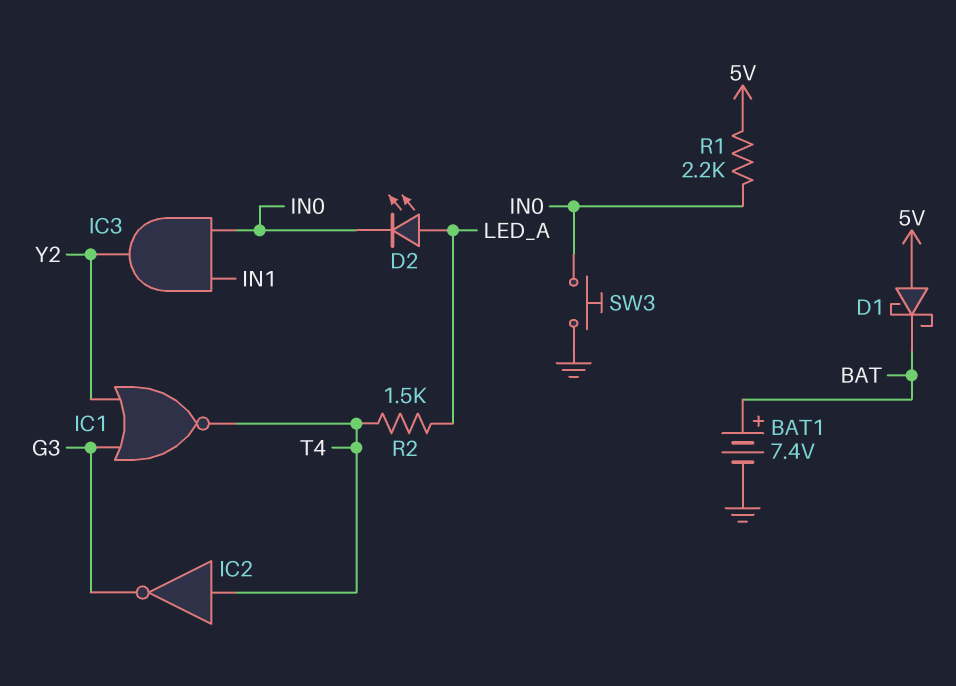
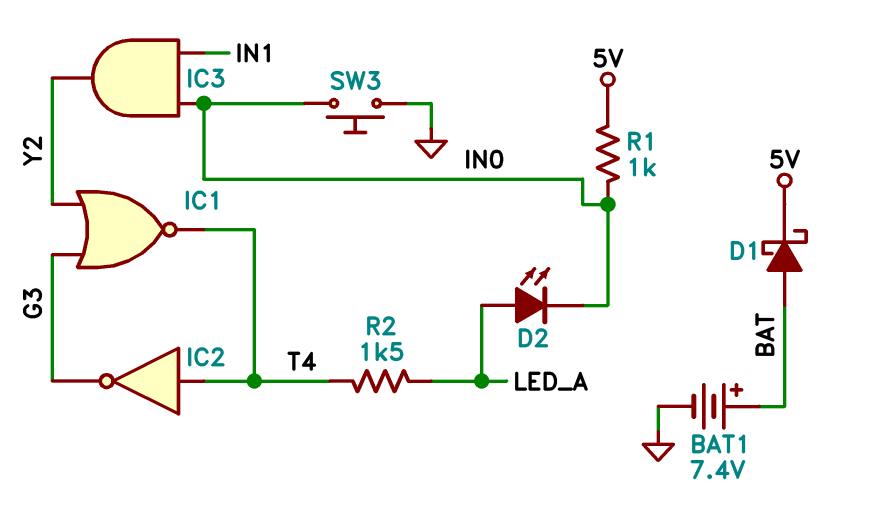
D1: schottky (A 5V, K BAT) -> schottky (A BAT, K 5V)
R1: 2.2k (5V, IN0) -> 1k (5V, IN0)

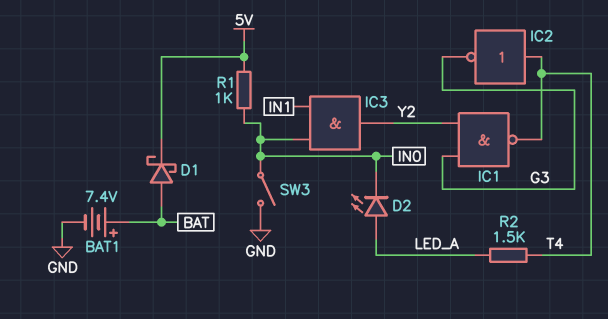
IC1: NOR (in G3, in Y2, out T4) -> NAND (in G3, in Y2, out T4)
SW3: button (GND, IN0) -> switch (GND, IN0)

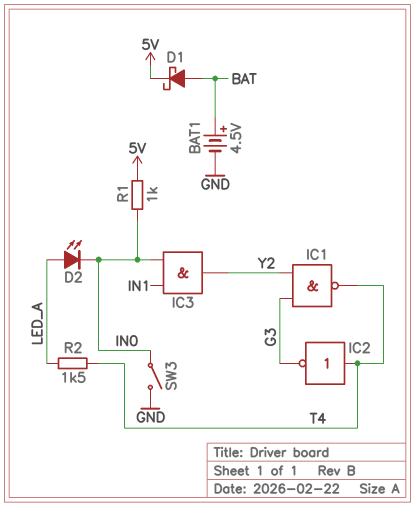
BAT1: 7.4V (plus BAT, minus GND) -> 4.5V (plus BAT, minus GND)

